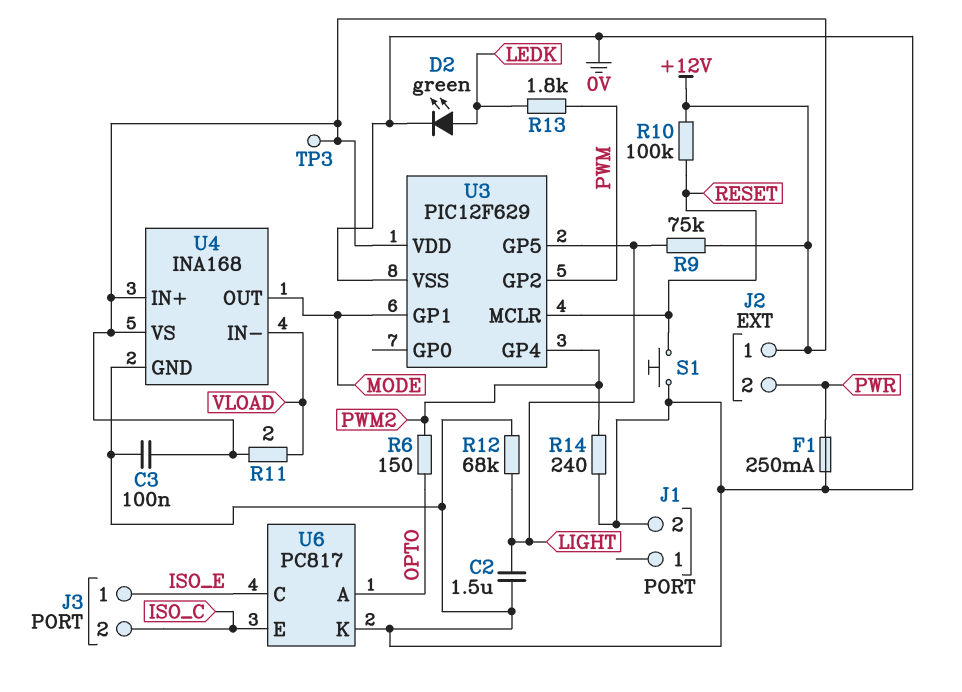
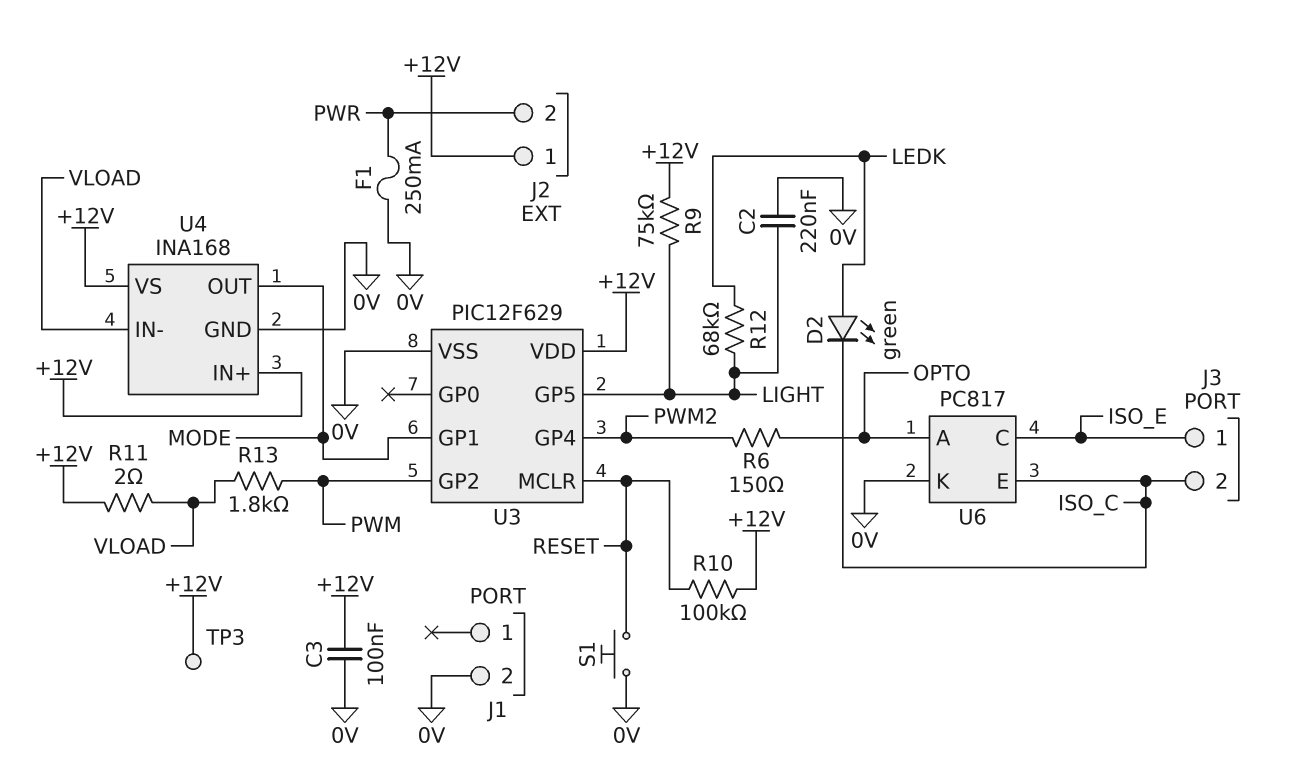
C2: 1.5uF (0V, LIGHT) -> 220nF (0V, LIGHT)
D2: LED green (A LEDK, K 0V) -> LED green (A LEDK, K ISO_C)
R12: 68k (0V, LIGHT) -> 68k (LEDK, LIGHT)
R13: 1.8k (LEDK, PWM) -> 1.8k (PWM, VLOAD)
R14: 240 (0V, PWM2) -> none

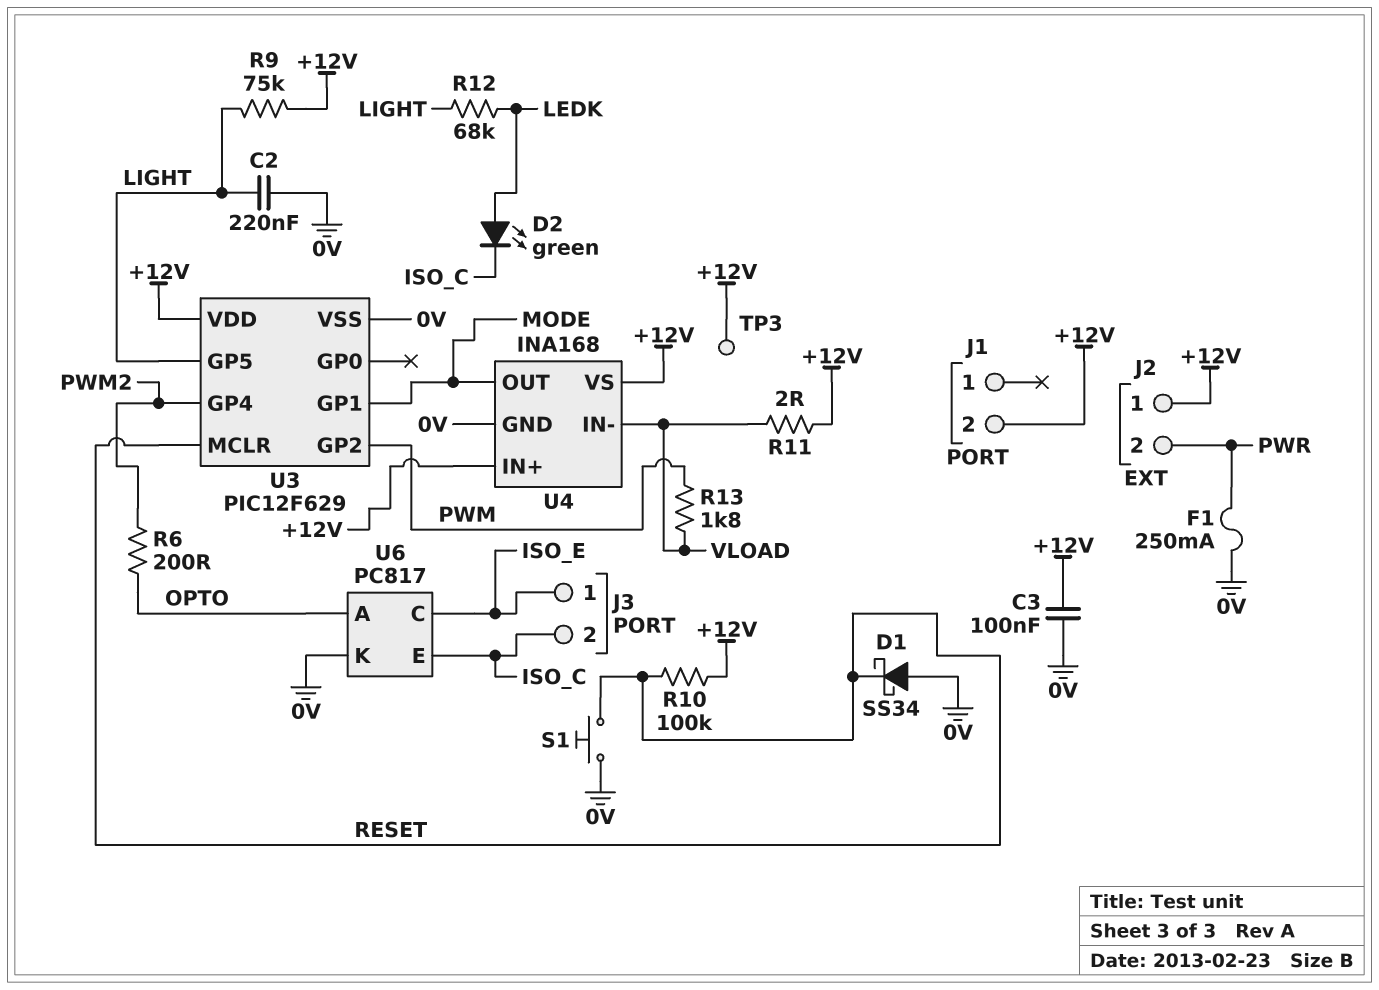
D1: none -> schottky SS34 (A 0V, K RESET)
J1 pin 2: 0V -> +12V
R6: 150 (OPTO, PWM2) -> 200 (OPTO, PWM2)

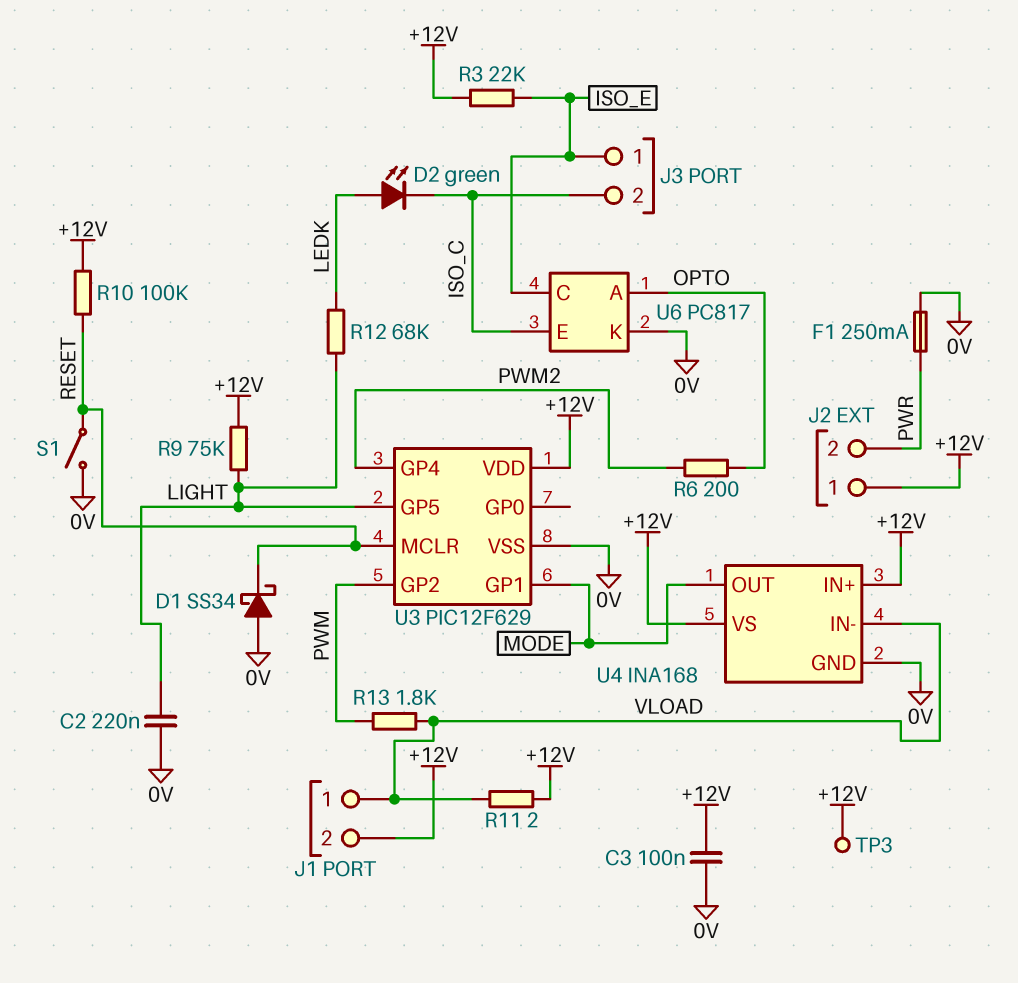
J1 pin 1: none -> VLOAD
R3: none -> 22k (+12V, ISO_E)
S1: button (0V, RESET) -> switch (0V, RESET)

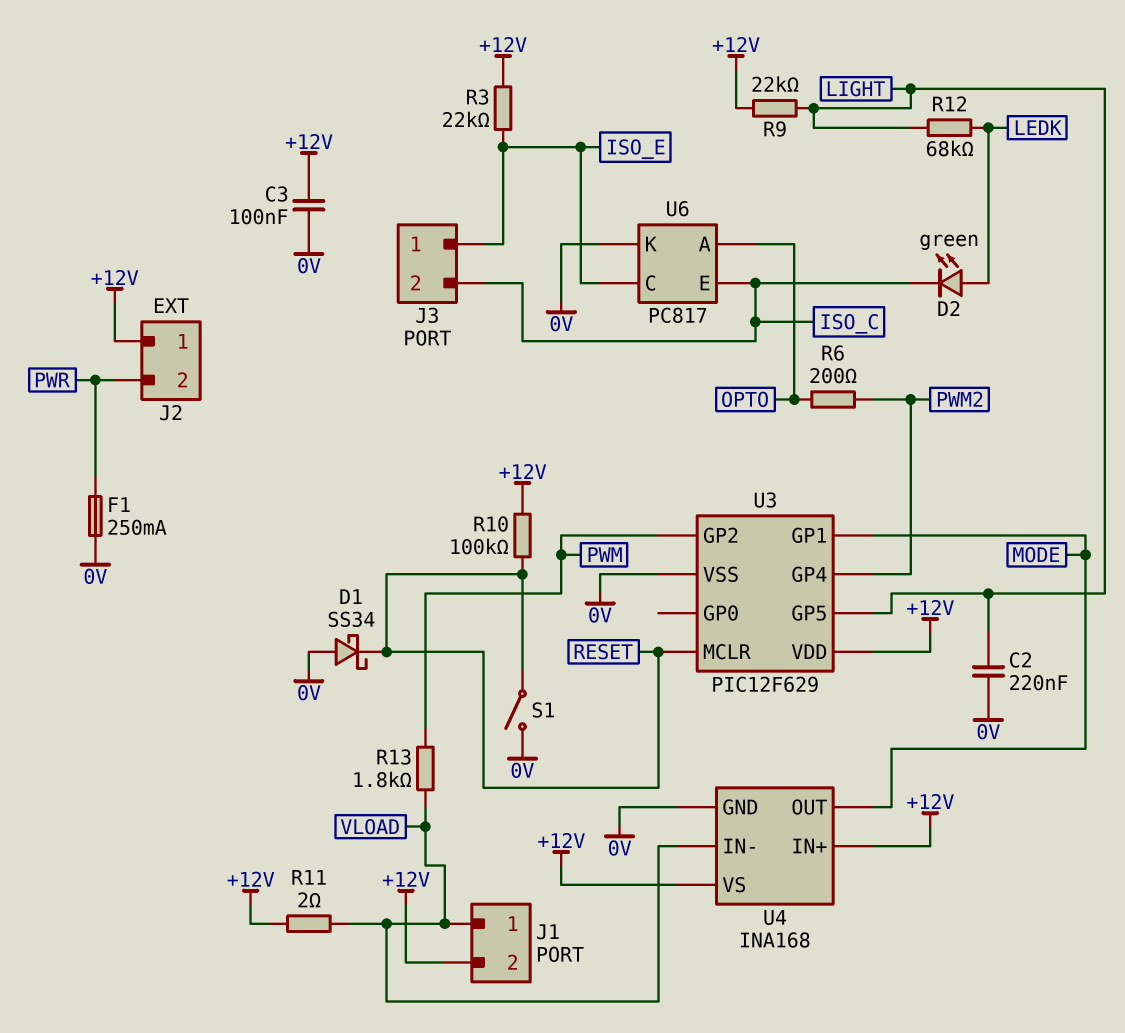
R9: 75k (+12V, LIGHT) -> 22k (+12V, LIGHT)
TP3: test point (+12V) -> none

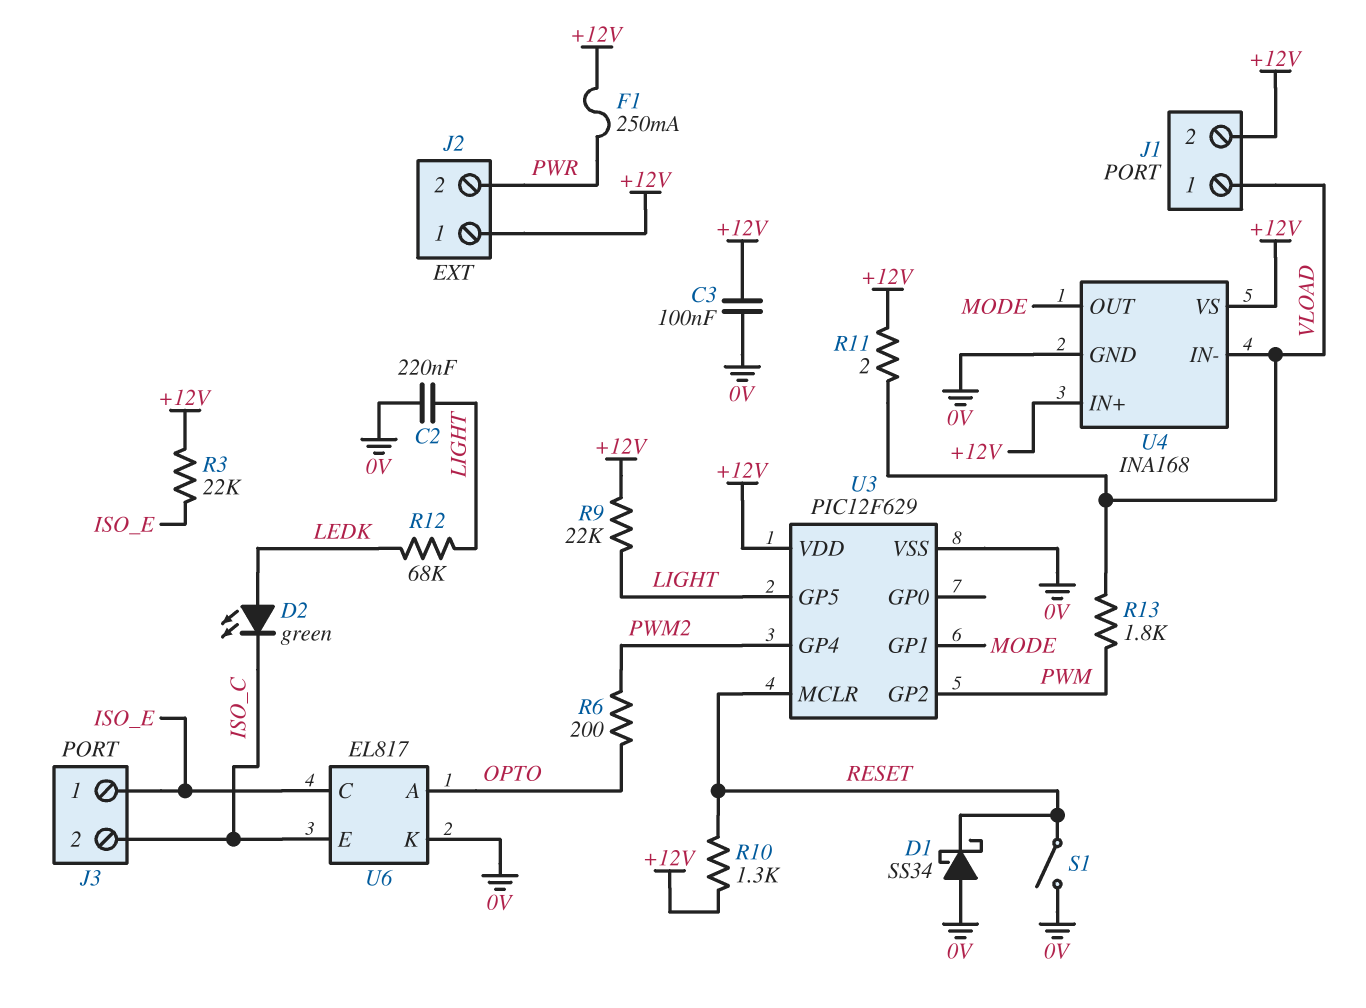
F1: 250mA (0V, PWR) -> 250mA (+12V, PWR)
R10: 100k (+12V, RESET) -> 1.3k (+12V, RESET)
U6: PC817 -> EL817

